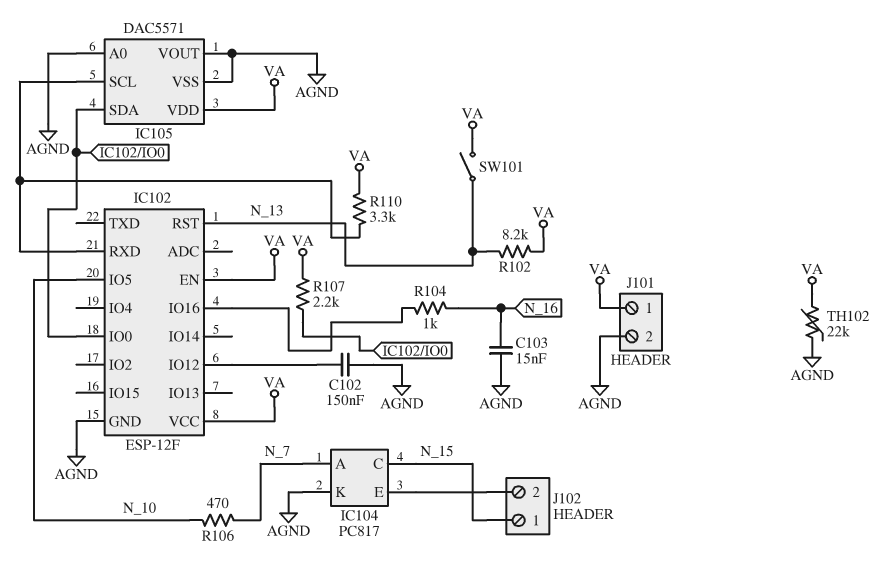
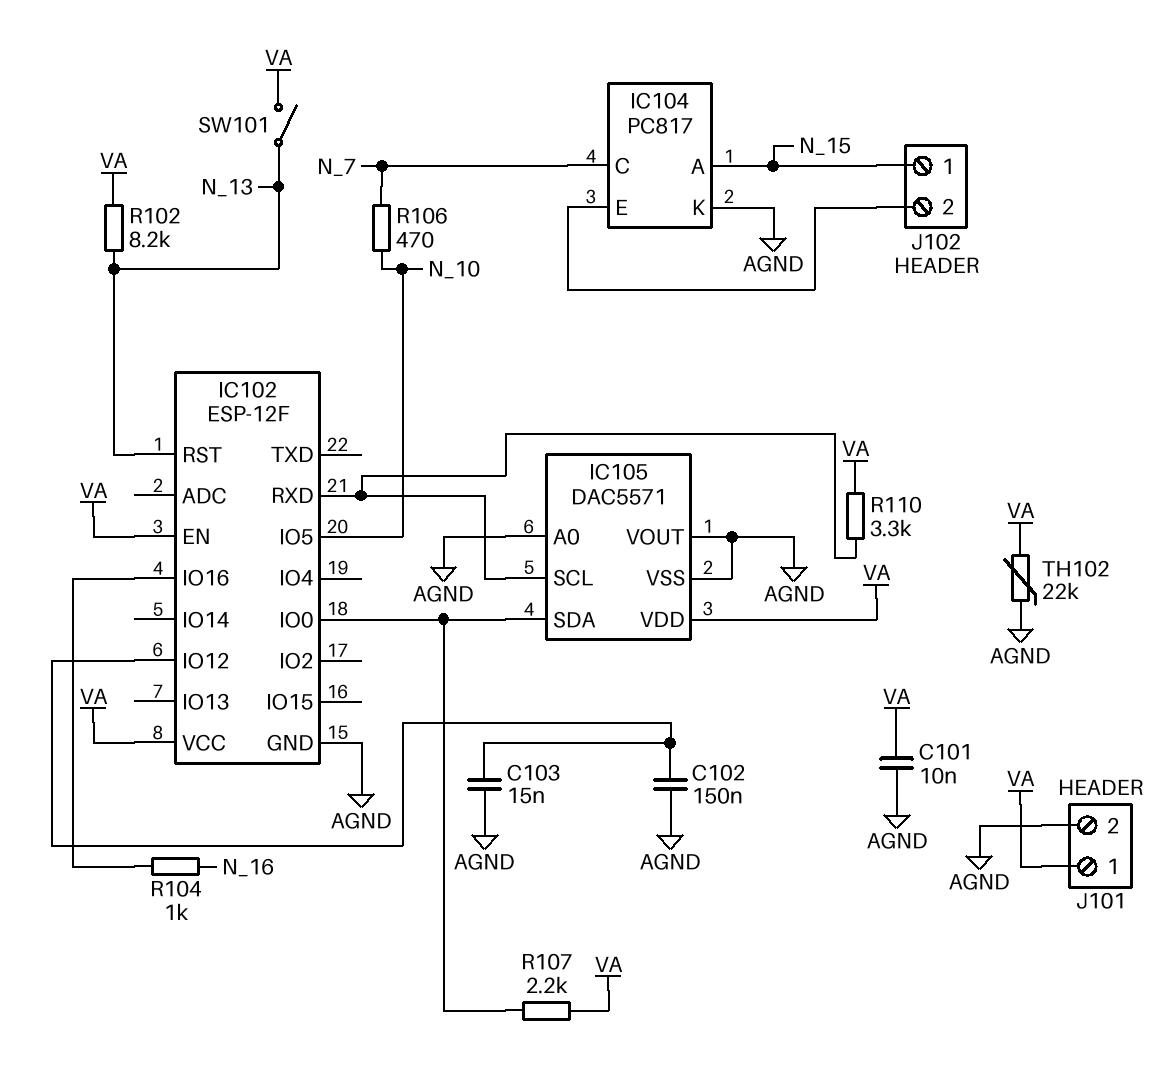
C101: none -> 10nF (AGND, VA)
C103: 15nF (AGND, N_16) -> 15nF (AGND, IC102/IO12)
IC104 pin A: N_7 -> N_15
IC104 pin C: N_15 -> N_7

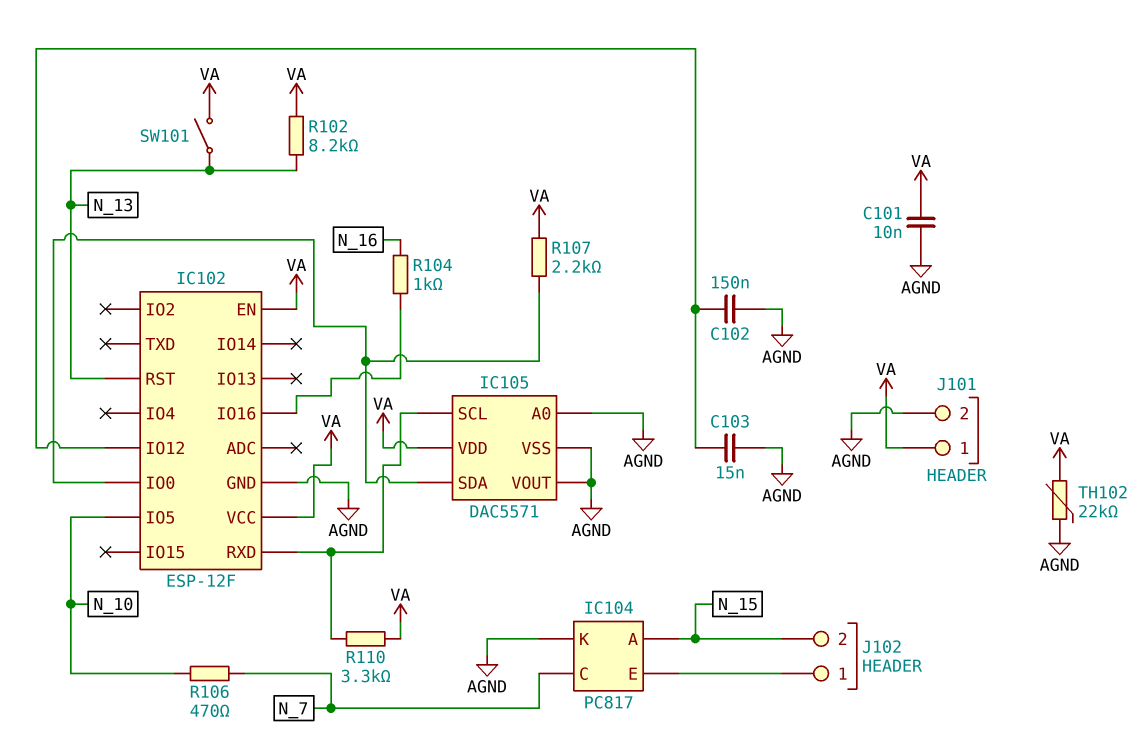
J102 pin 1: N_15 -> IC104/E
J102 pin 2: IC104/E -> N_15

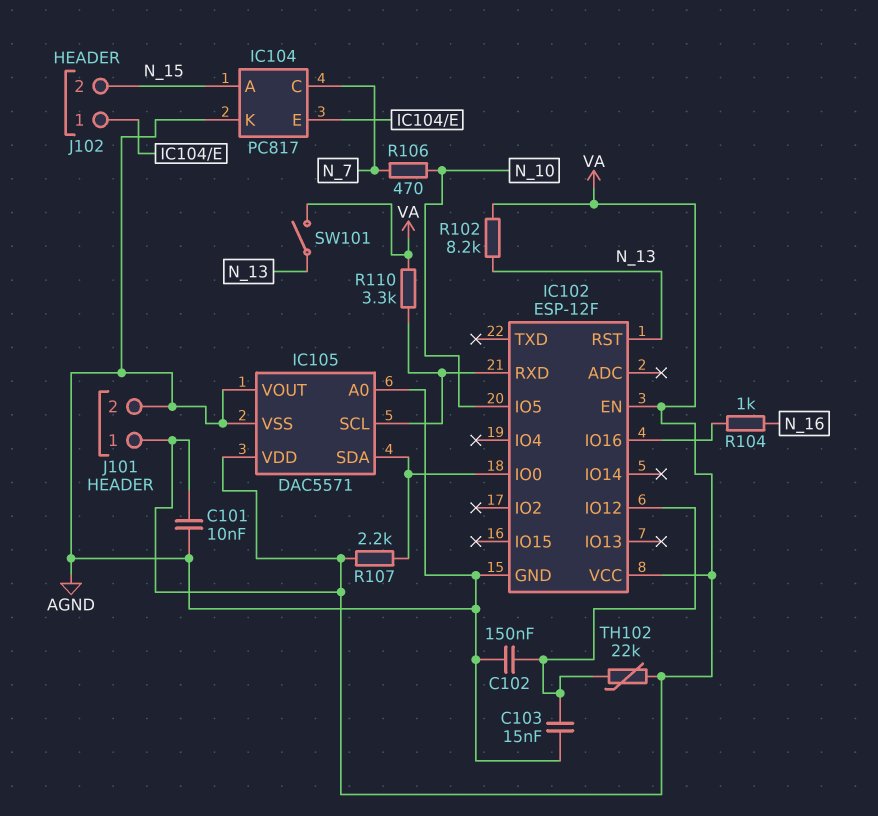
TH102: 22k (AGND, VA) -> 22k (IC102/IO12, VA)

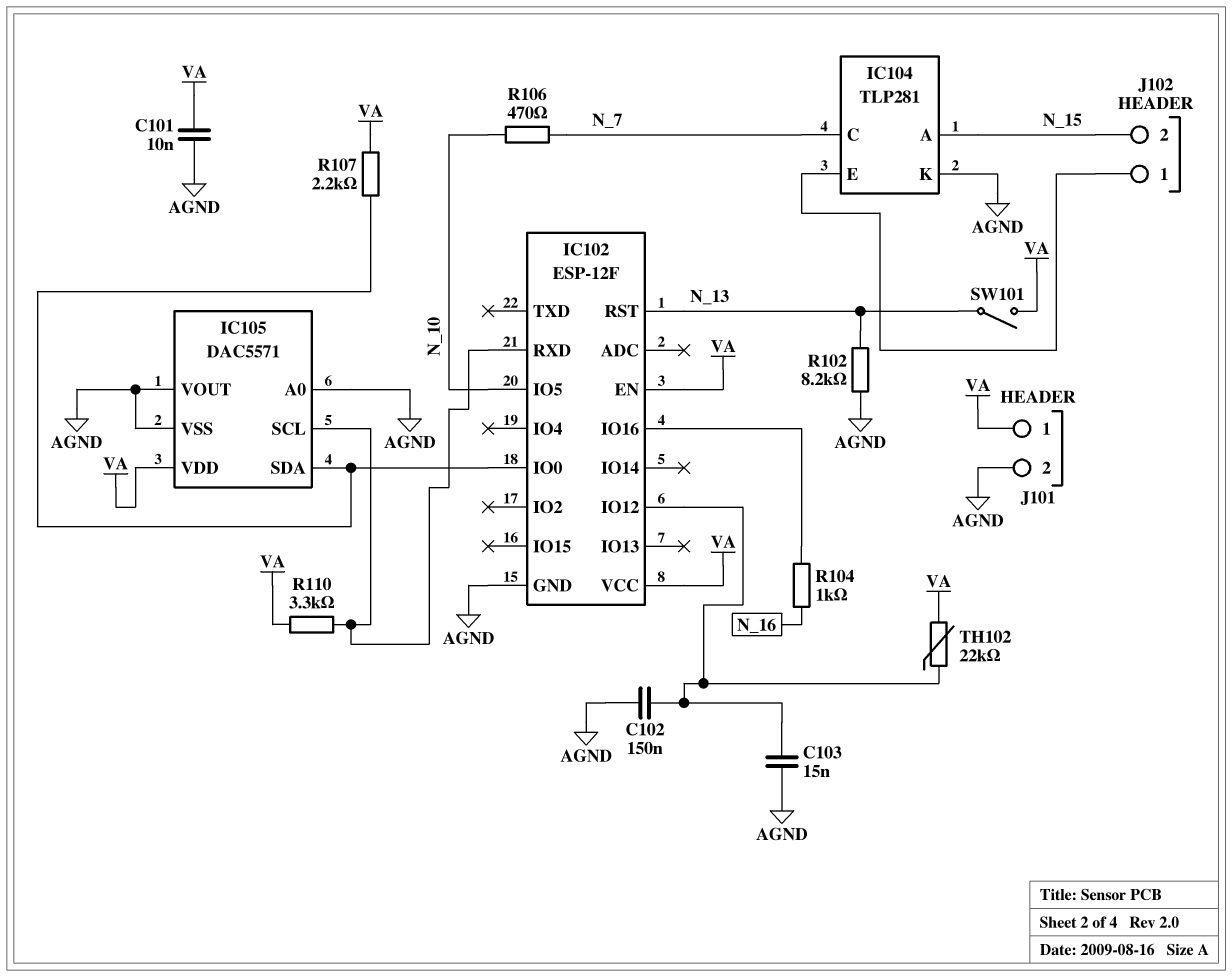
IC104: PC817 -> TLP281
R102: 8.2k (N_13, VA) -> 8.2k (AGND, N_13)

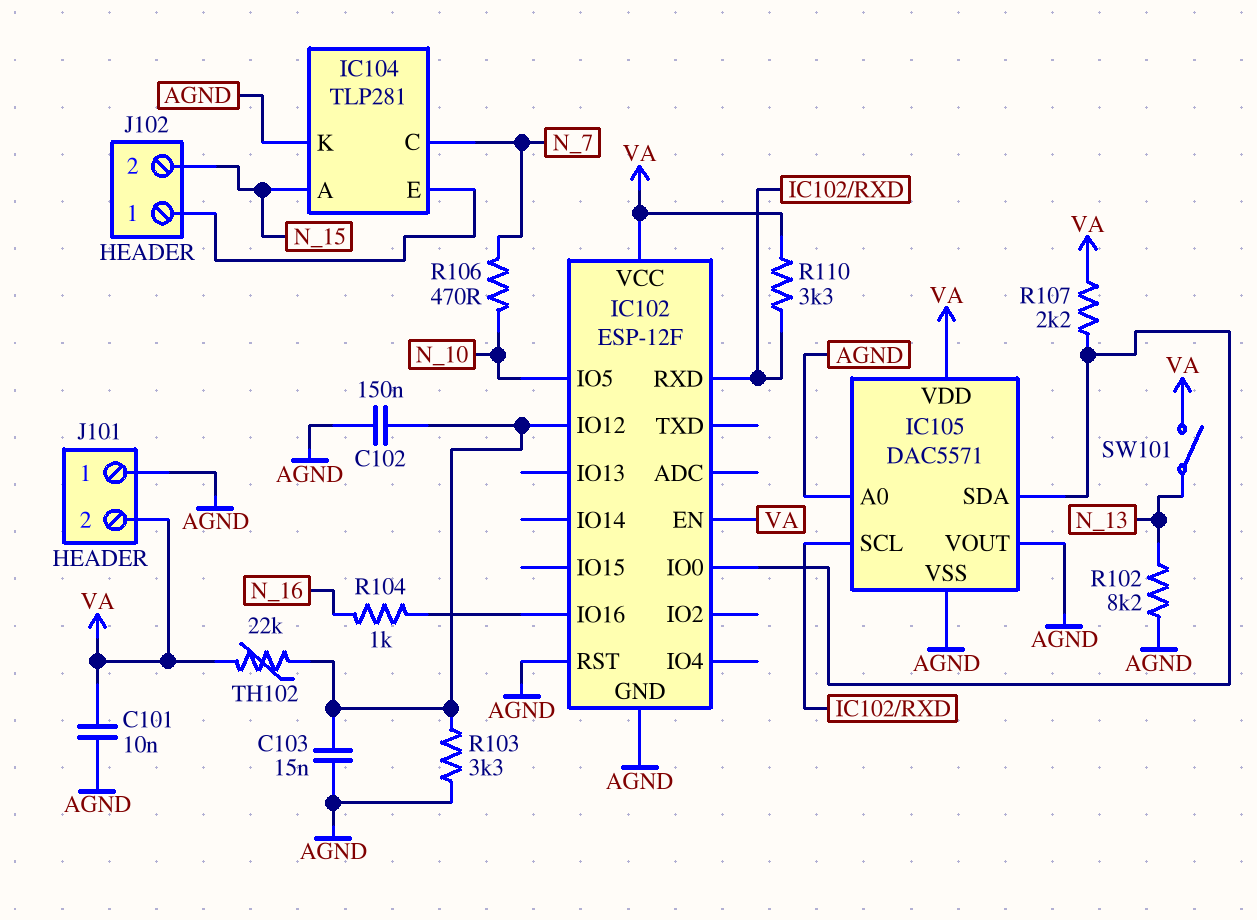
IC102 pin RST: N_13 -> AGND
J101 pin 1: VA -> AGND
J101 pin 2: AGND -> VA
R103: none -> 3.3k (AGND, IC102/IO12)

